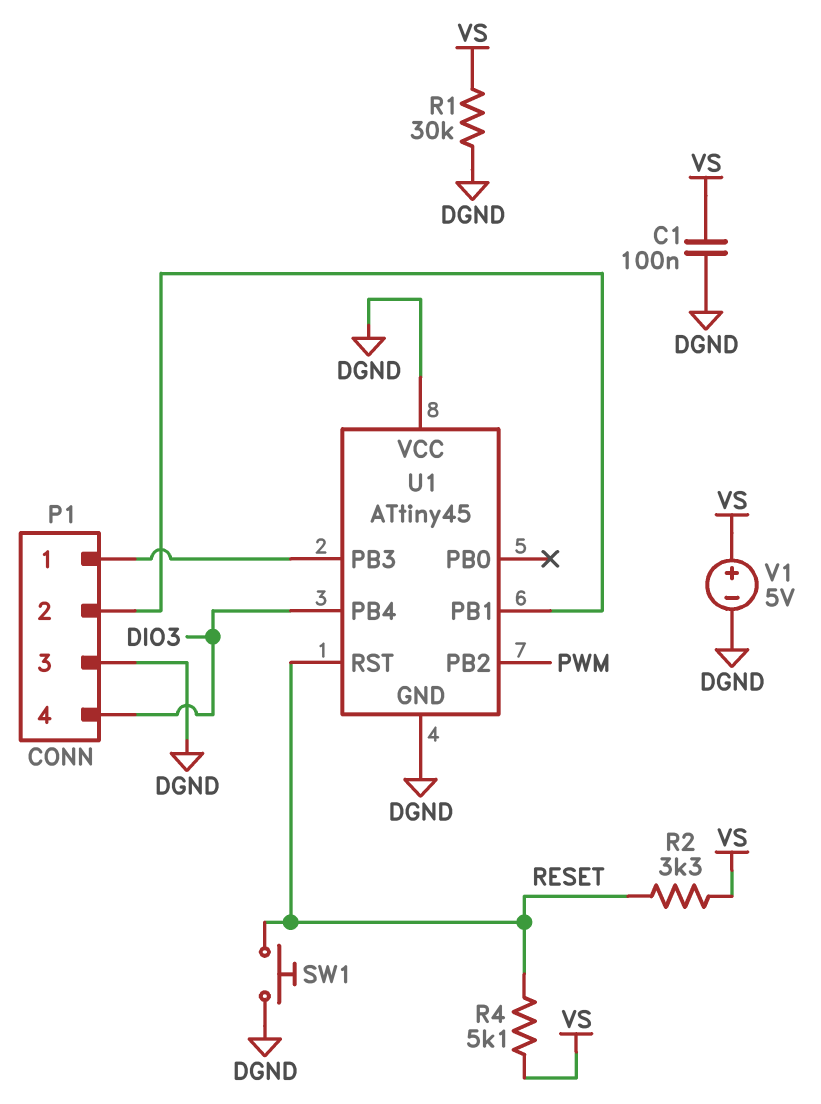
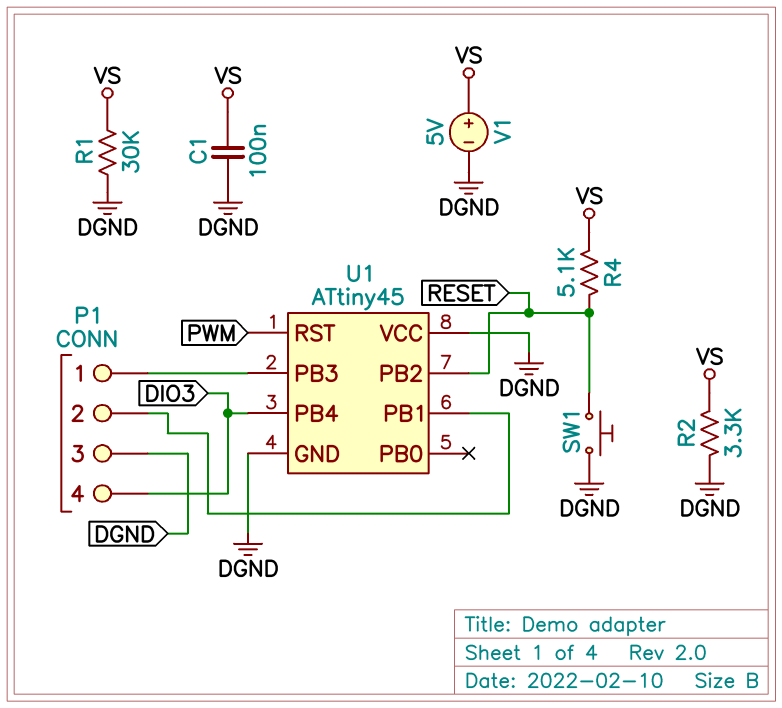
R2: 3.3k (RESET, VS) -> 3.3k (DGND, VS)
U1 pin PB2: PWM -> RESET
U1 pin RST: RESET -> PWM

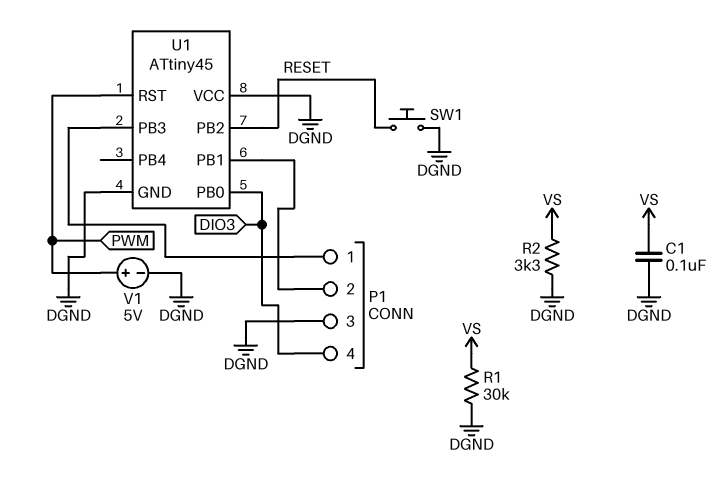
R4: 5.1k (RESET, VS) -> none
U1 pin PB0: none -> DIO3
U1 pin PB4: DIO3 -> none
V1: 5V (plus VS, minus DGND) -> 5V (plus PWM, minus DGND)

